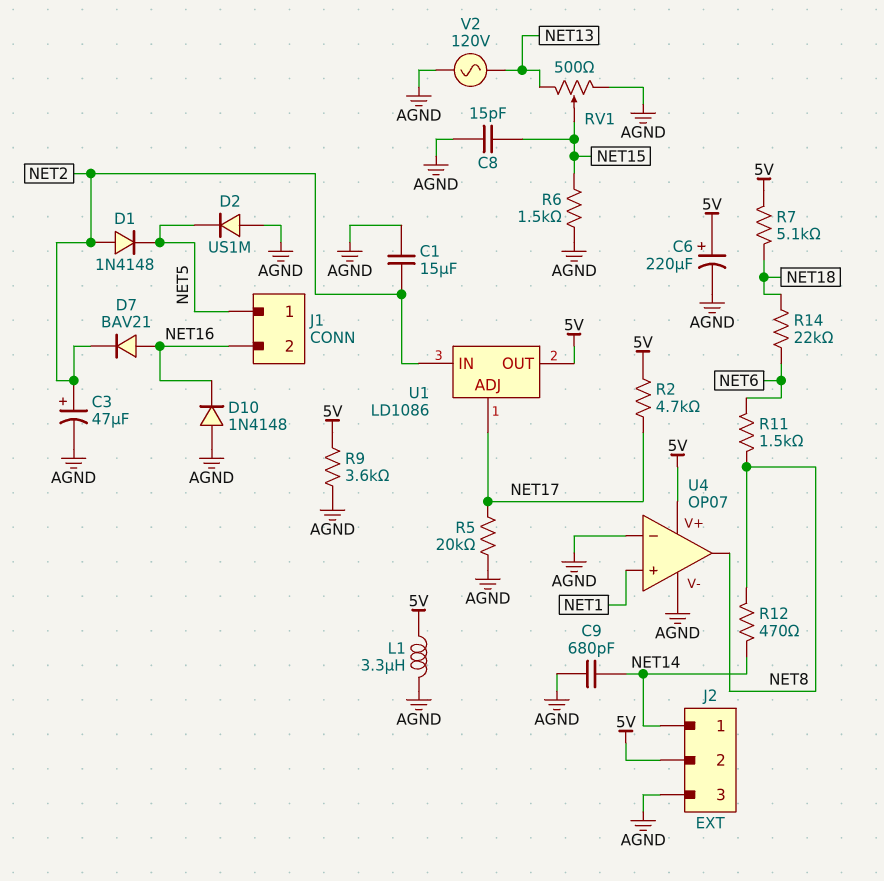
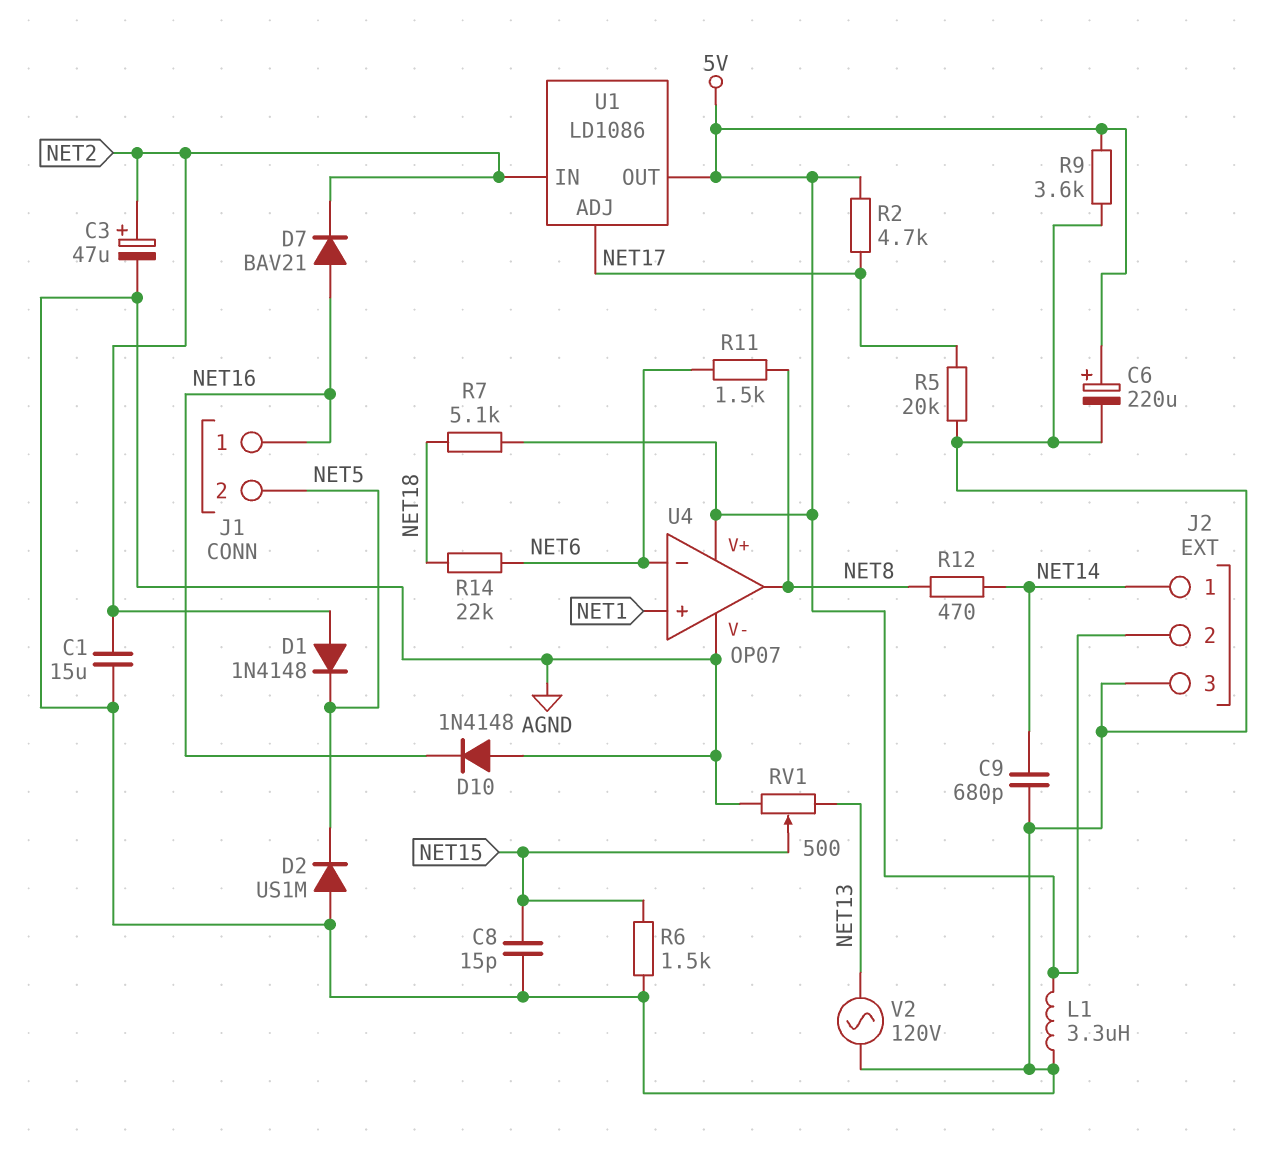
J1 pin 1: NET5 -> NET16
J1 pin 2: NET16 -> NET5
U4 pin in-: AGND -> NET6

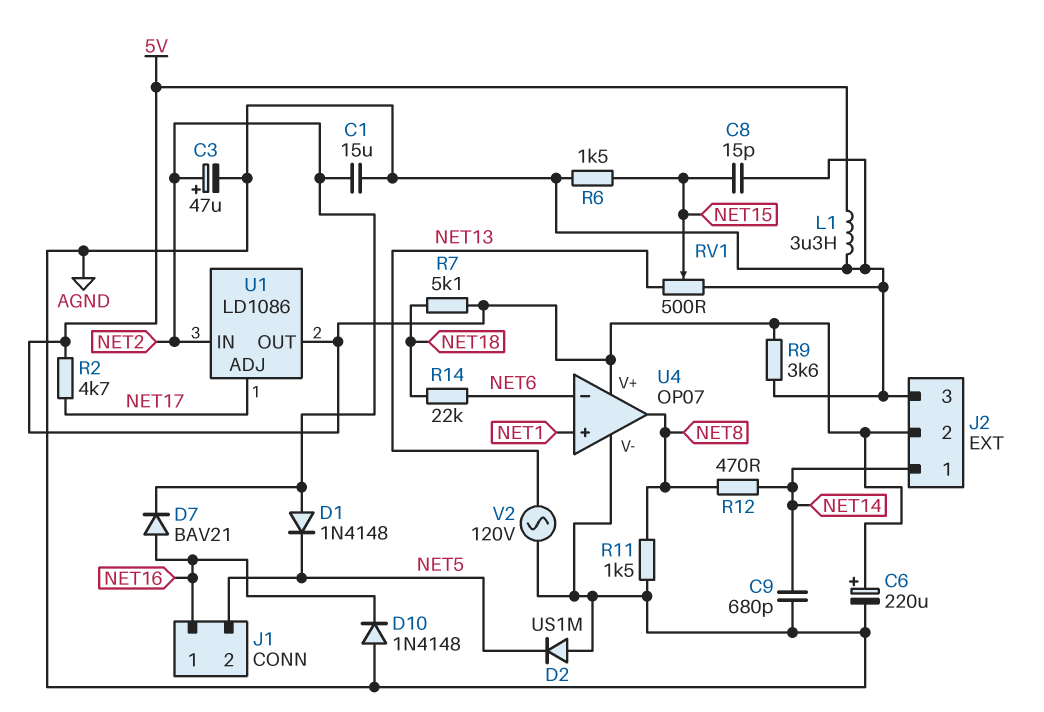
R5: 20k (AGND, NET17) -> none
R11: 1.5k (NET6, NET8) -> 1.5k (AGND, NET8)

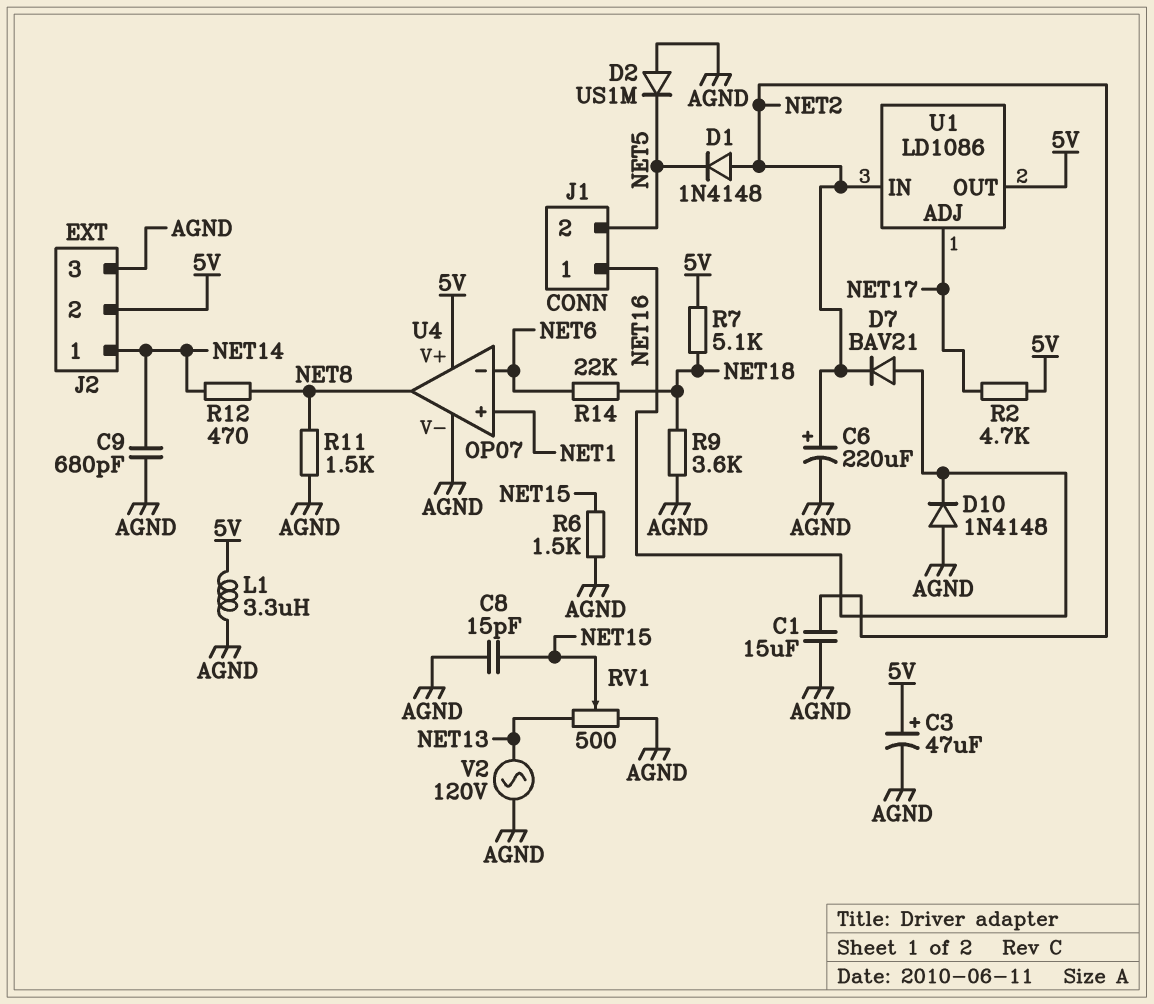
C3: 47uF (plus NET2, minus AGND) -> 47uF (plus 5V, minus AGND)
C6: 220uF (plus 5V, minus AGND) -> 220uF (plus NET2, minus AGND)
R9: 3.6k (5V, AGND) -> 3.6k (AGND, NET18)

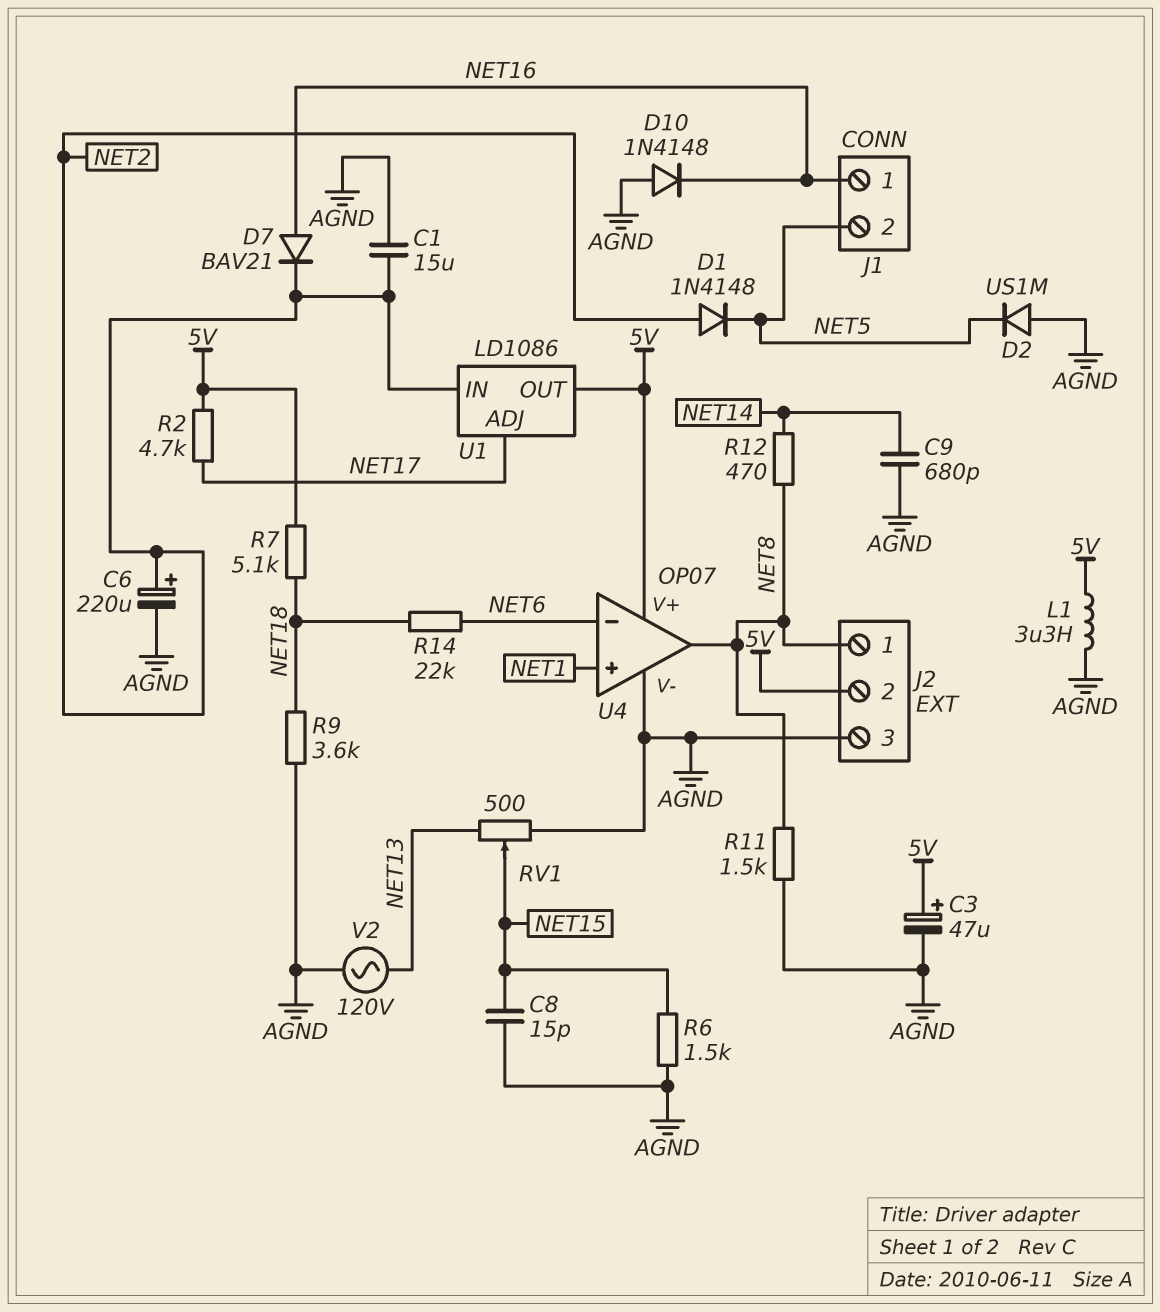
J2 pin 1: NET14 -> NET8

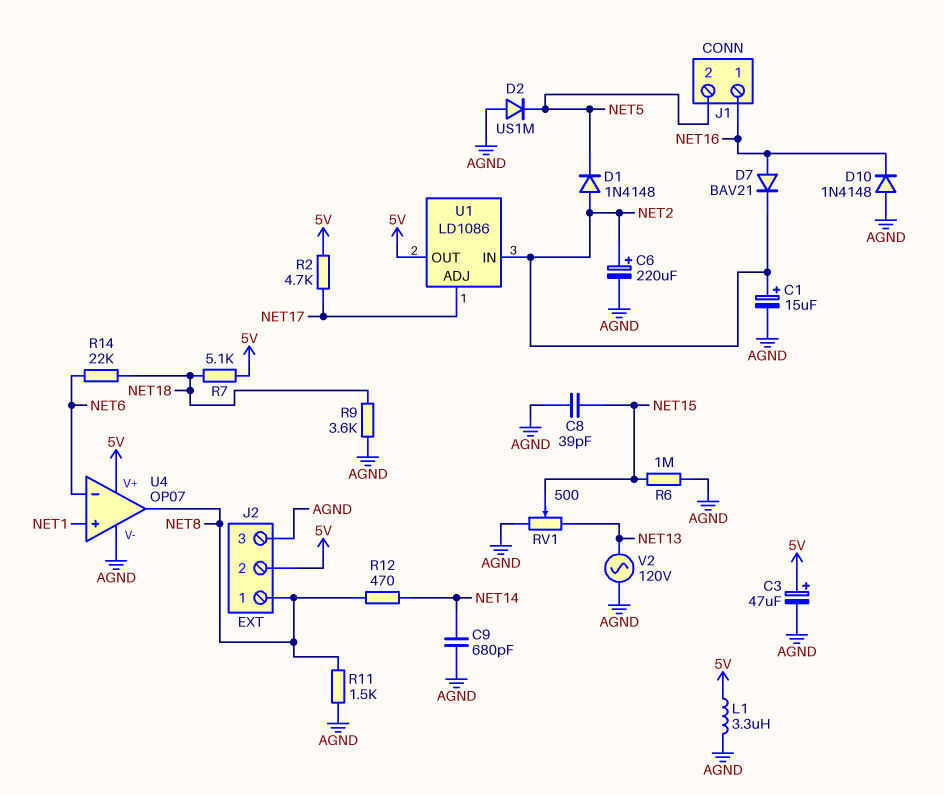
C1: 15uF (AGND, NET2) -> 15uF (plus NET2, minus AGND)
C8: 15pF (AGND, NET15) -> 39pF (AGND, NET15)
R6: 1.5k (AGND, NET15) -> 1M (AGND, NET15)

